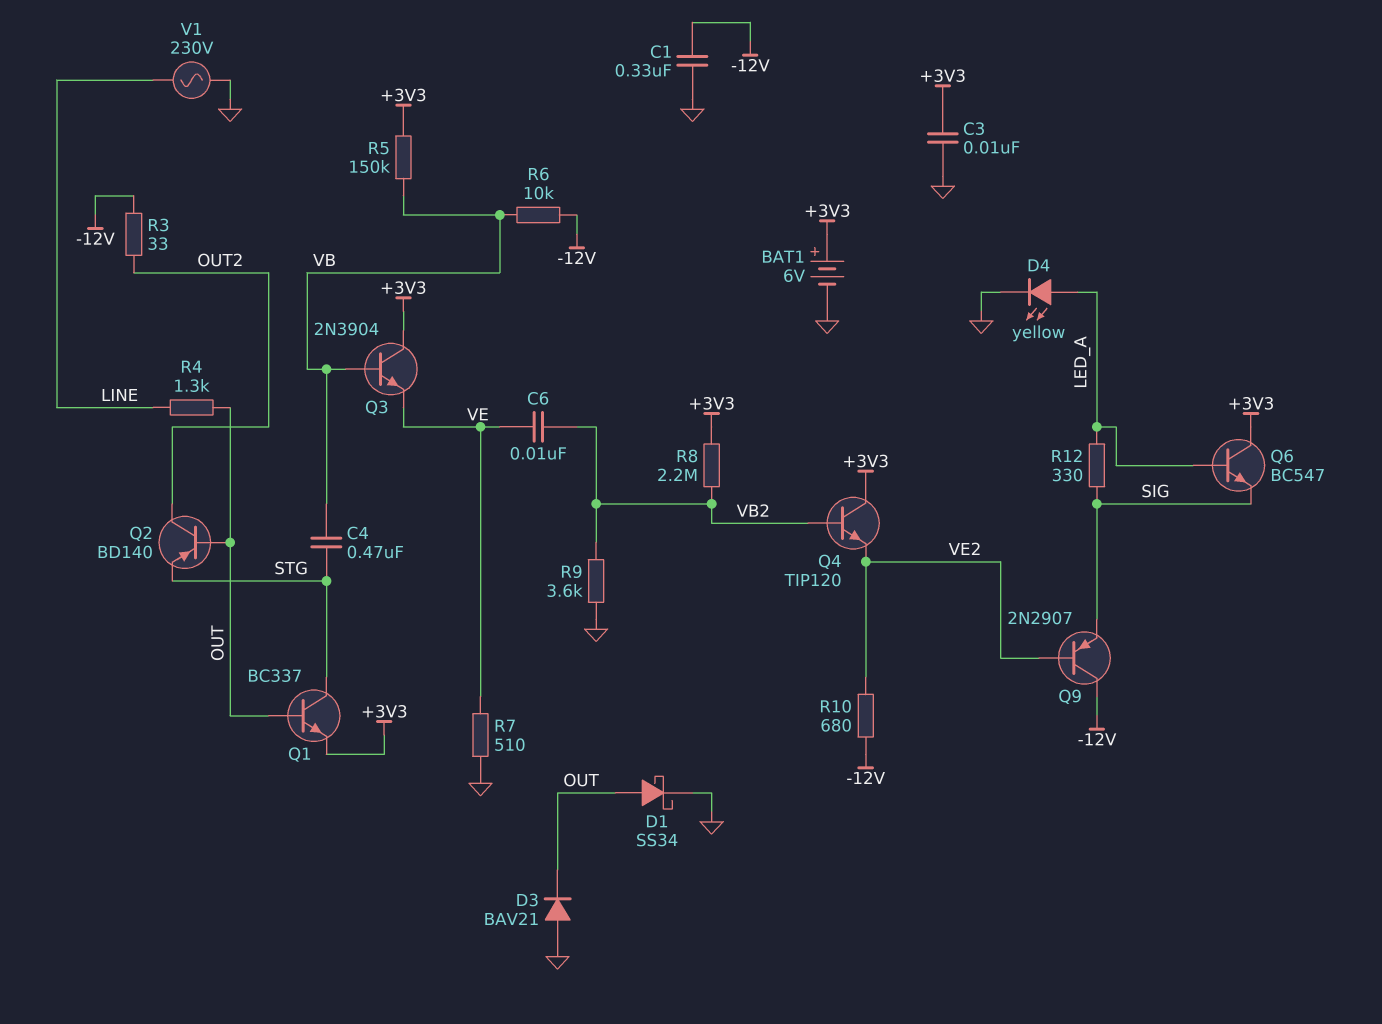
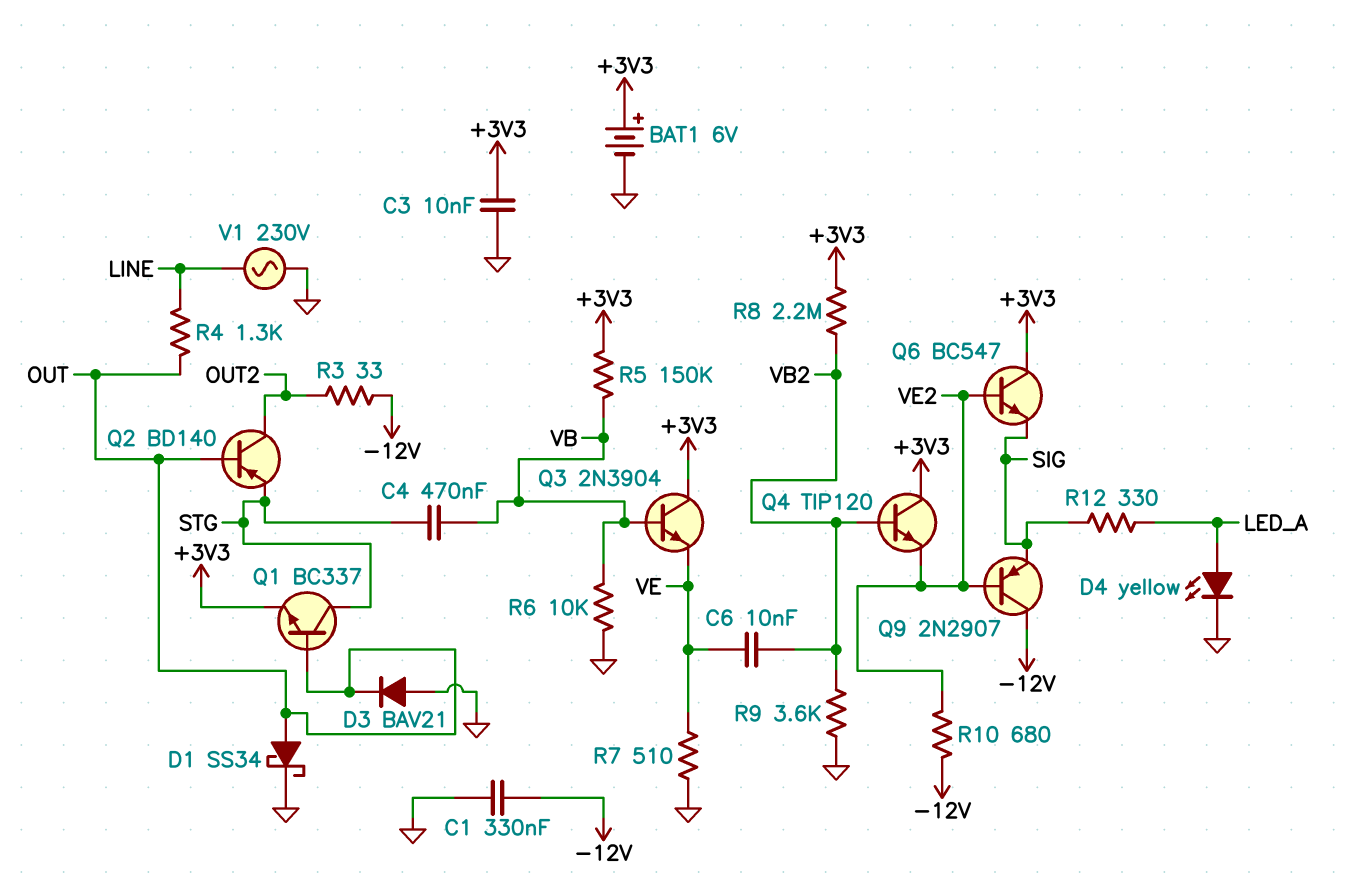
Q6: NPN BC547 (B LED_A, C +3V3, E SIG) -> NPN BC547 (B VE2, C +3V3, E SIG)
R6: 10k (-12V, VB) -> 10k (GND, VB)

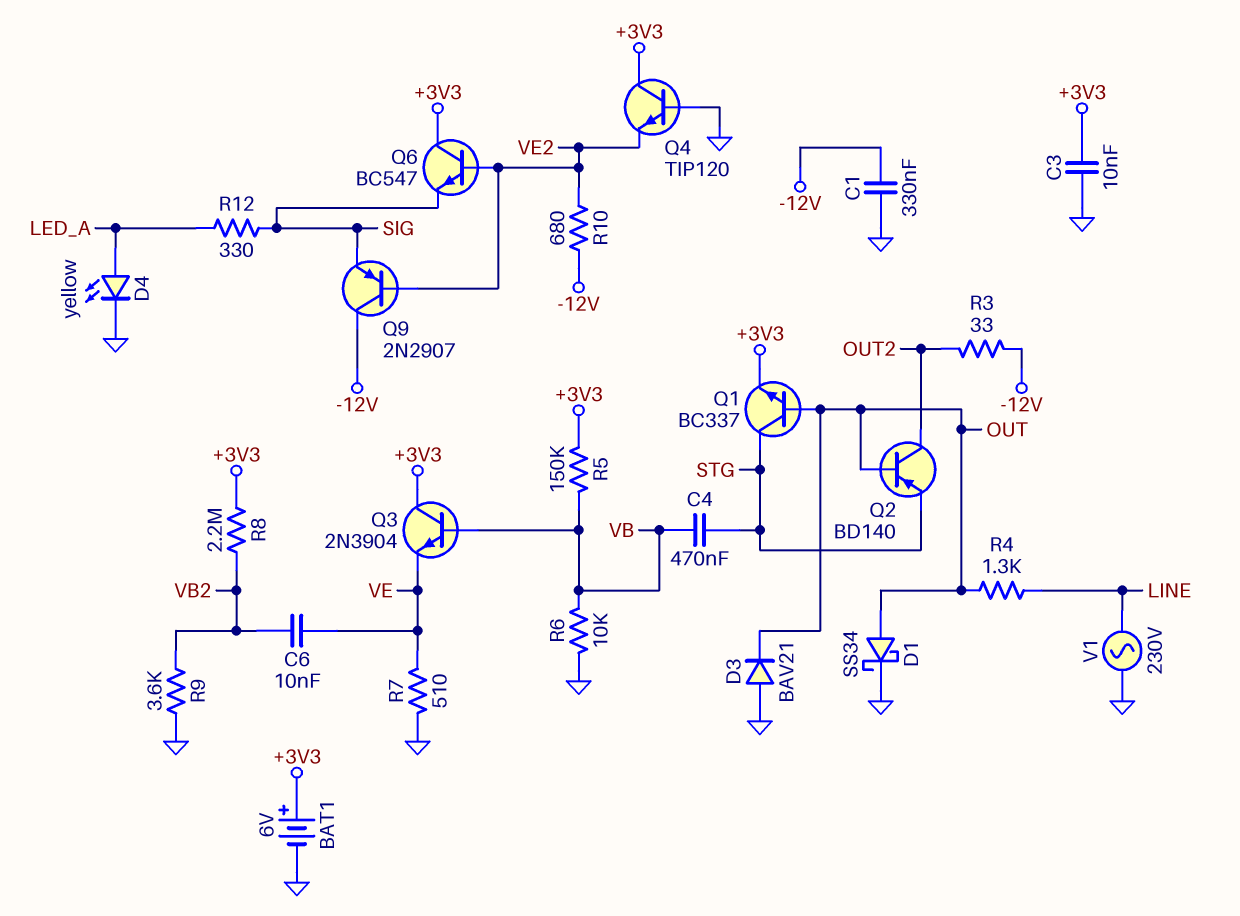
Q4: NPN TIP120 (B VB2, C +3V3, E VE2) -> NPN TIP120 (B GND, C +3V3, E VE2)

